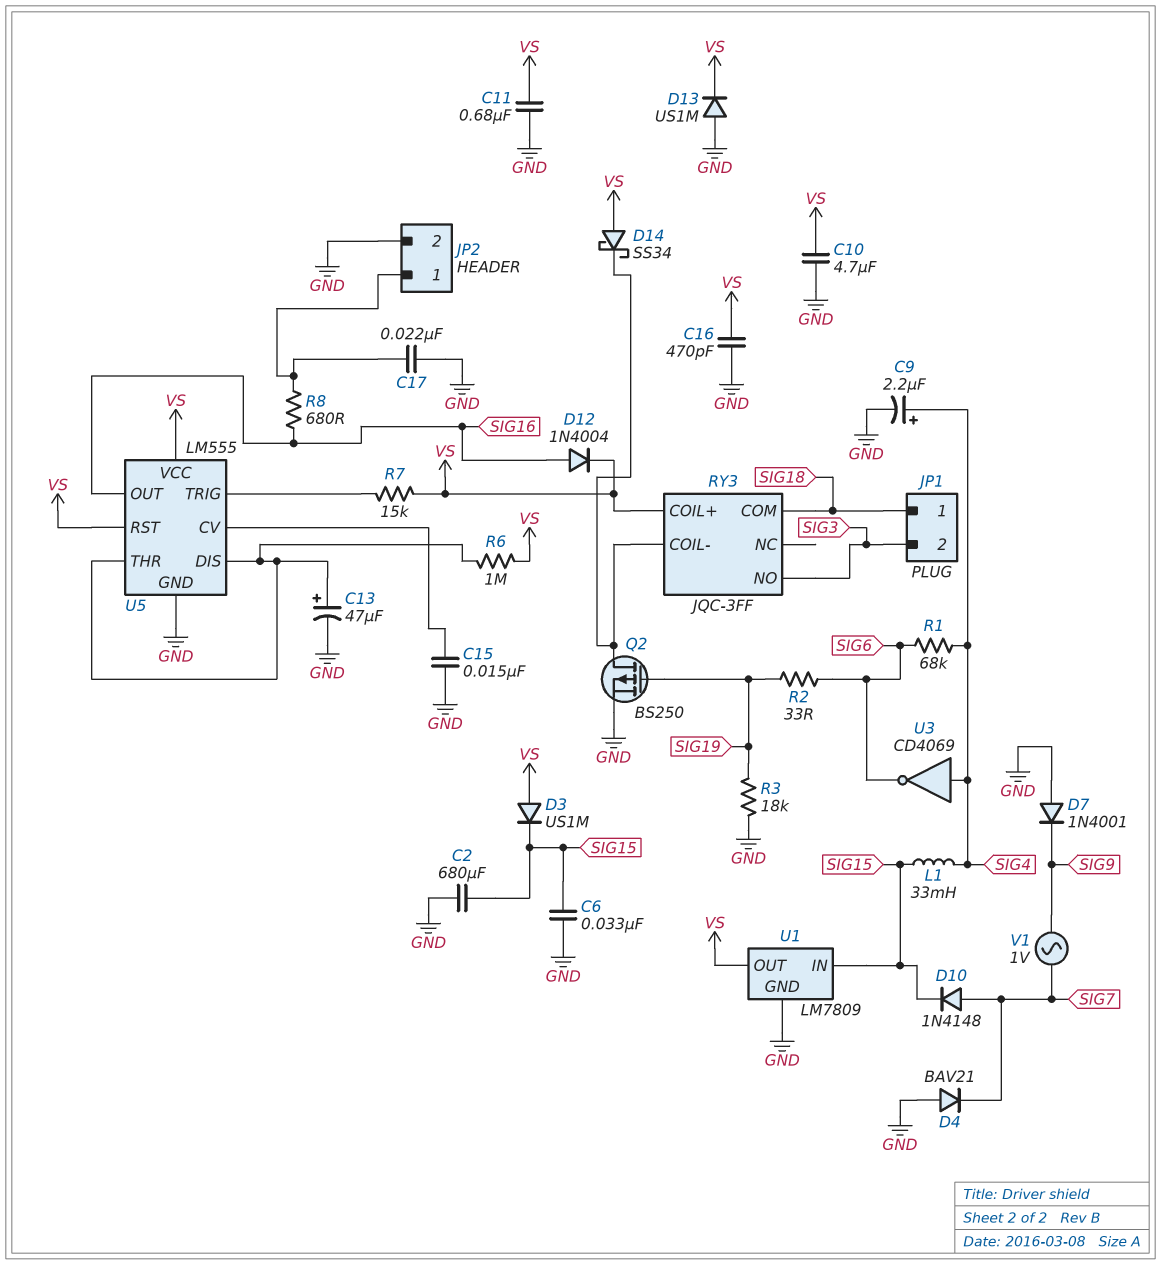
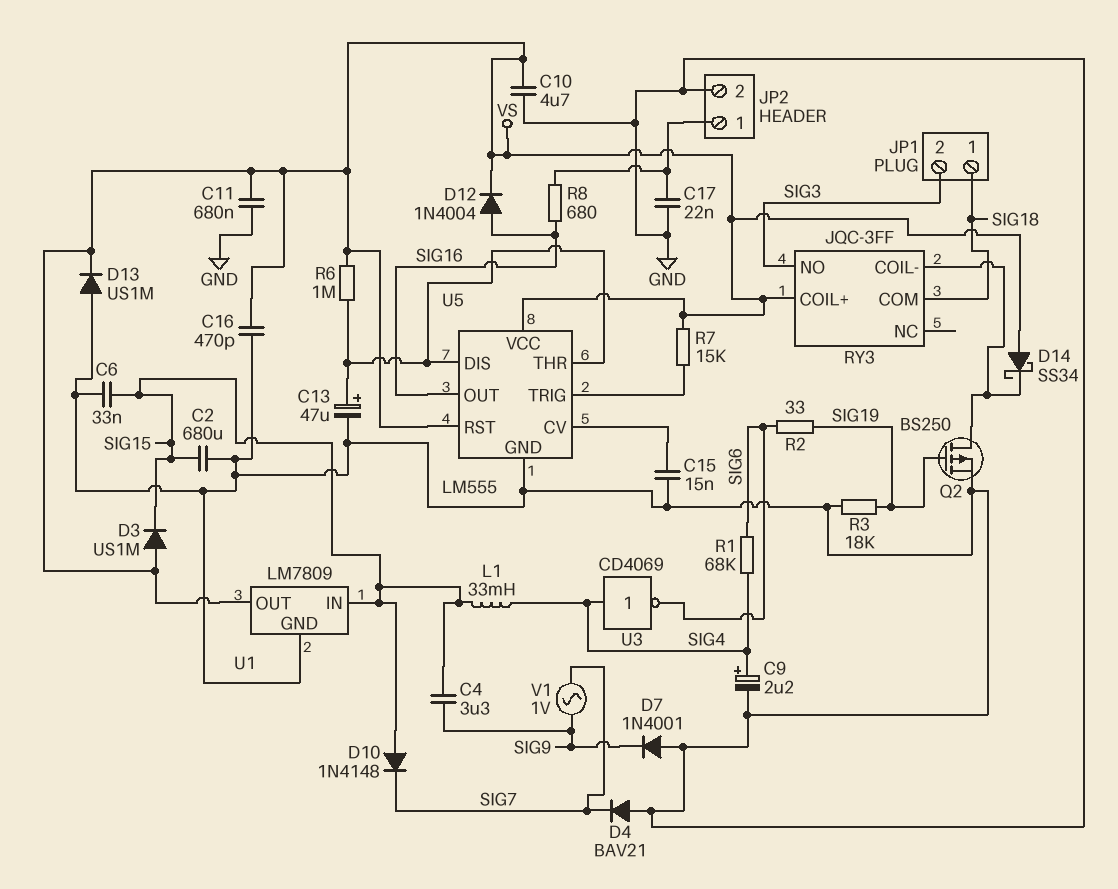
C4: none -> 3.3uF (SIG9, SIG15)
D10: diode 1N4148 (A SIG7, K SIG15) -> diode 1N4148 (A SIG15, K SIG7)

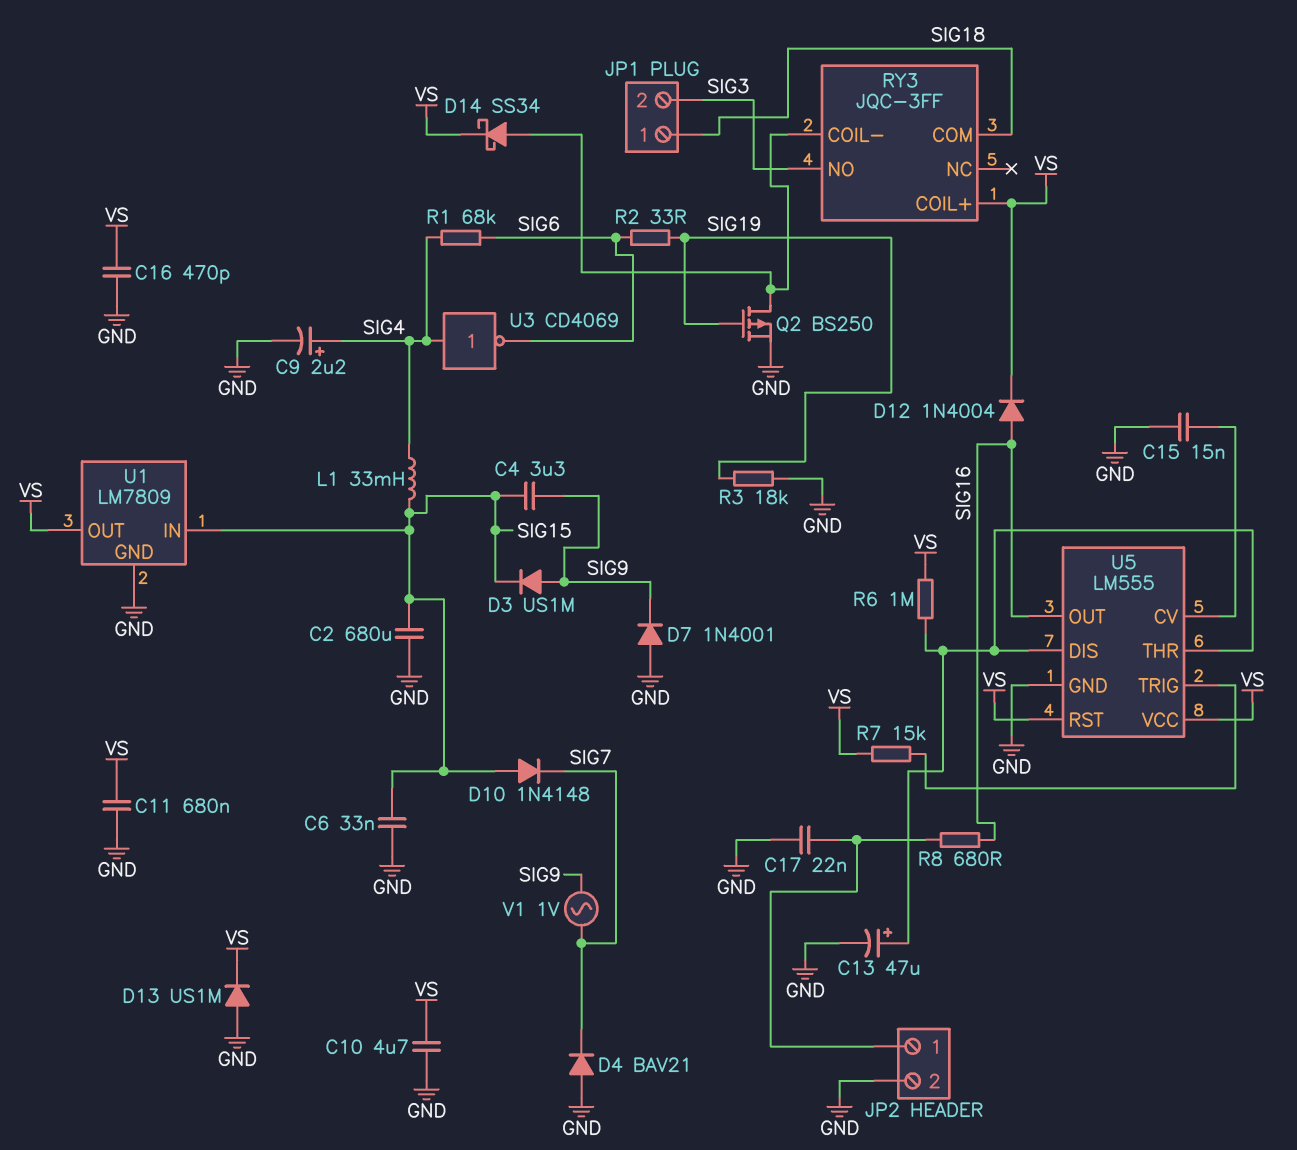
D3: diode US1M (A VS, K SIG15) -> diode US1M (A SIG9, K SIG15)
D14: schottky SS34 (A VS, K RY3/COIL-) -> schottky SS34 (A RY3/COIL-, K VS)

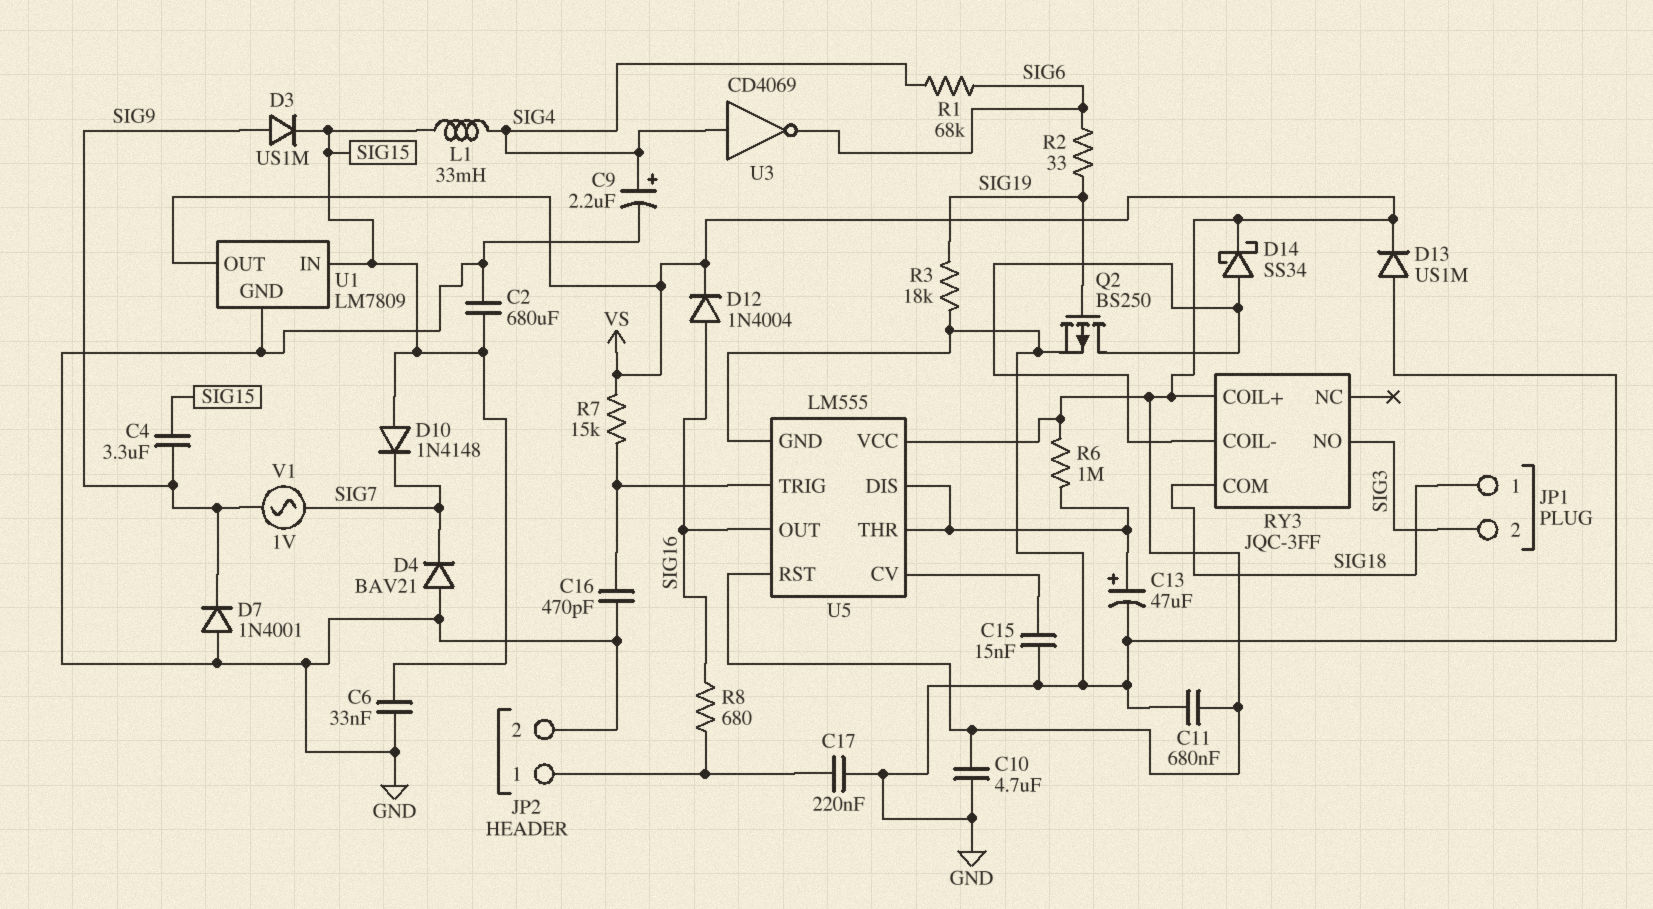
C16: 470pF (GND, VS) -> 470pF (GND, U5/TRIG)
C17: 22nF (GND, JP2/1) -> 220nF (GND, JP2/1)

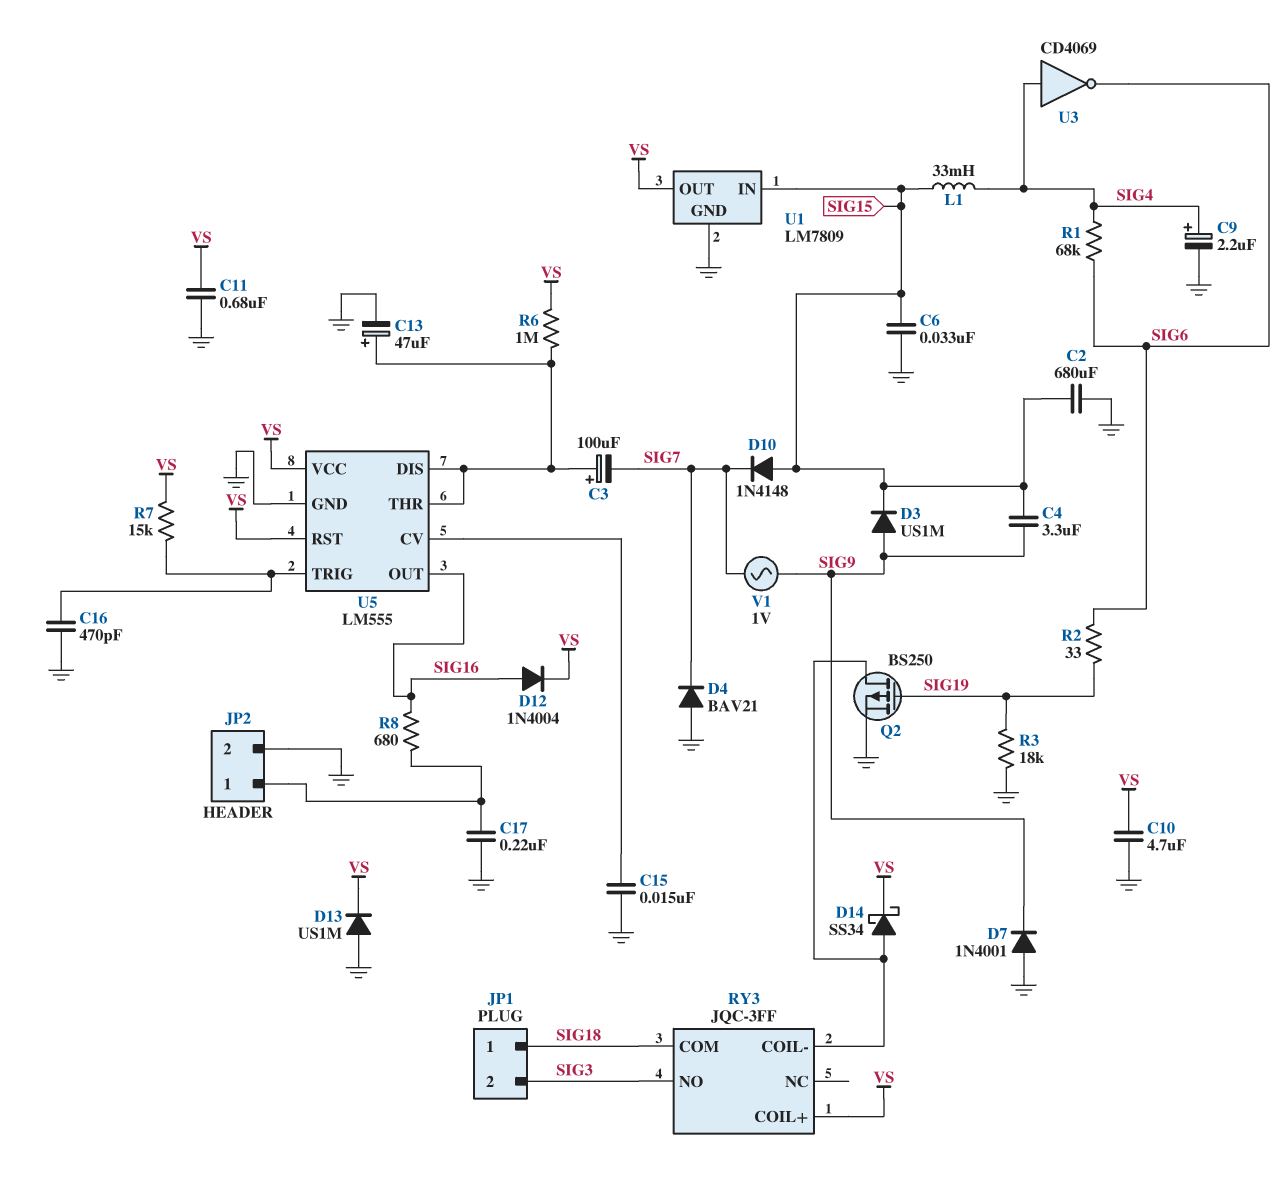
C3: none -> 100uF (plus U5/DIS, minus SIG7)

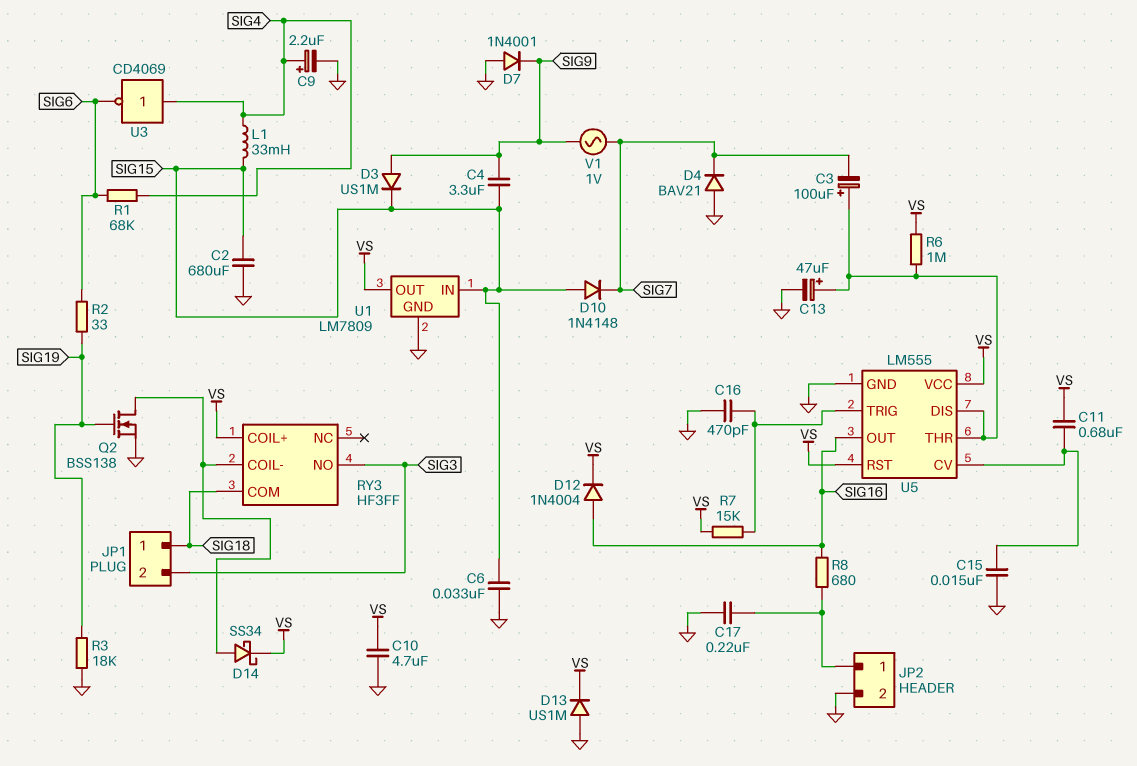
C11: 680nF (GND, VS) -> 680nF (U5/CV, VS)
Q2: PMOS BS250 (G SIG19, D RY3/COIL-, S GND) -> NMOS BSS138 (G SIG19, D RY3/COIL-, S GND)
RY3: JQC-3FF -> HF3FF

